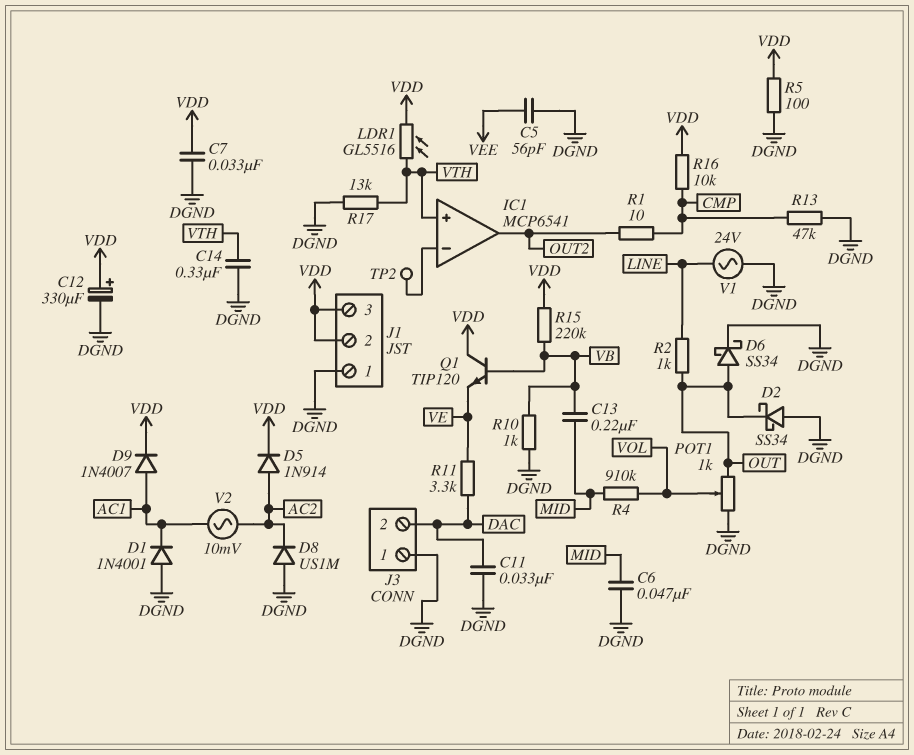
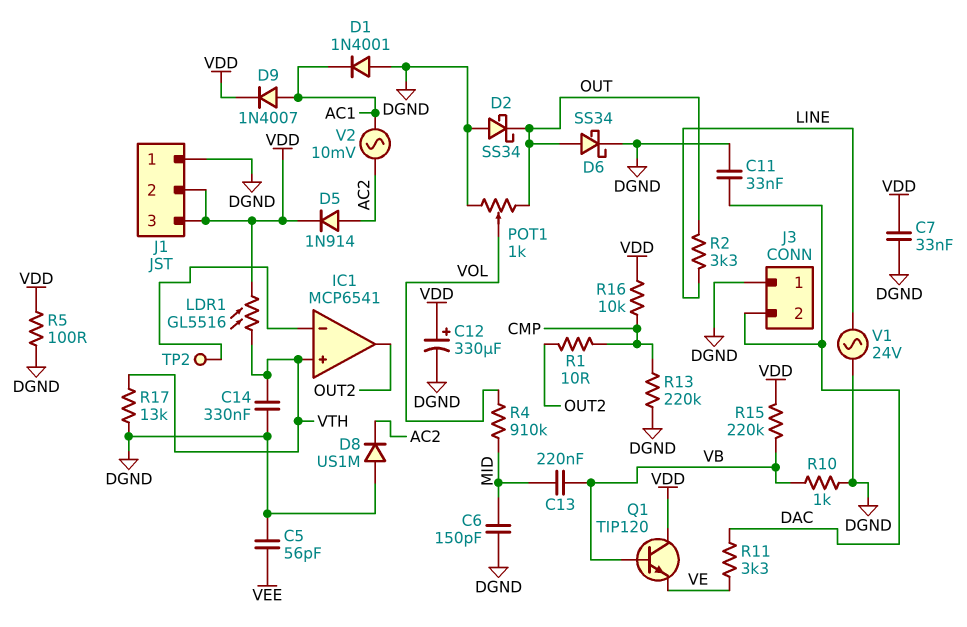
C6: 47nF (DGND, MID) -> 150pF (DGND, MID)
R2: 1k (LINE, OUT) -> 3.3k (LINE, OUT)
R13: 47k (CMP, DGND) -> 220k (CMP, DGND)

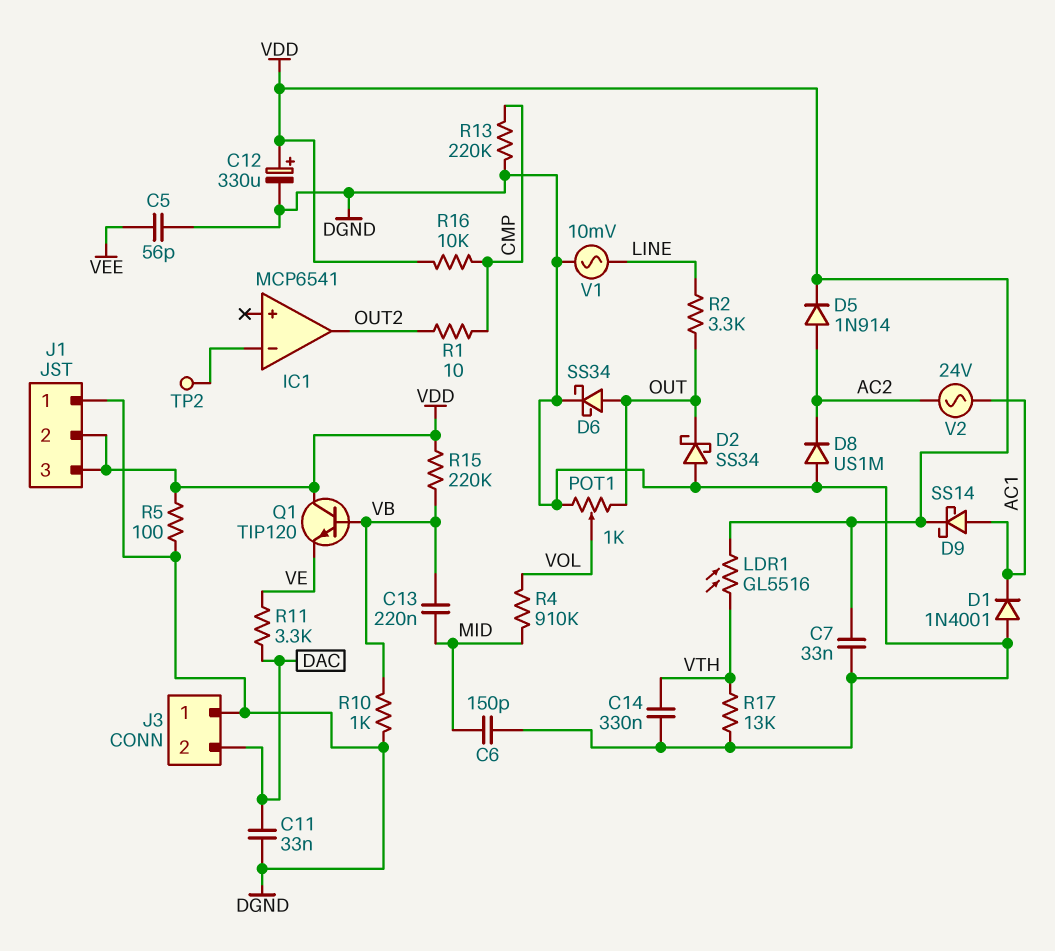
D9: diode 1N4007 (A AC1, K VDD) -> schottky SS14 (A AC1, K VDD)
IC1 pin in+: VTH -> none
V1: AC 24V (DGND, LINE) -> AC 10mV (DGND, LINE)
V2: AC 10mV (AC1, AC2) -> AC 24V (AC1, AC2)

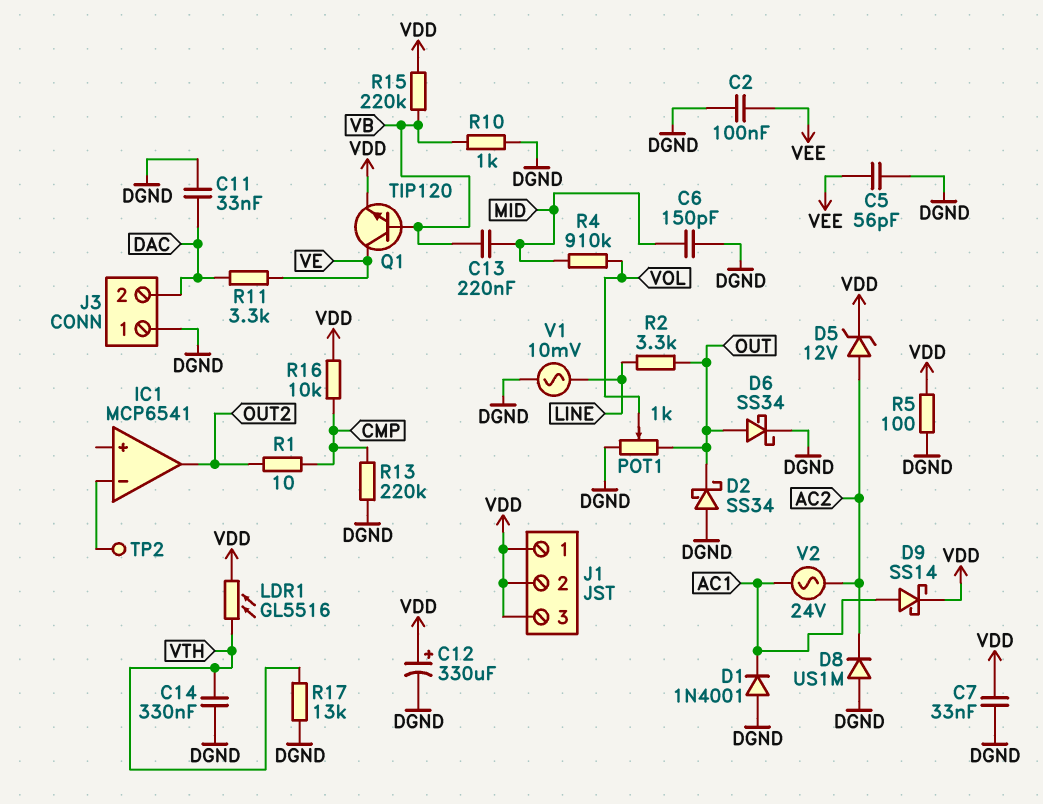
C2: none -> 100nF (DGND, VEE)
D5: diode 1N914 (A AC2, K VDD) -> zener 12V (A AC2, K VDD)
J1 pin 1: DGND -> VDD
Q1: NPN TIP120 (B VB, C VDD, E VE) -> NPN TIP120 (B VB, C VE, E VDD)

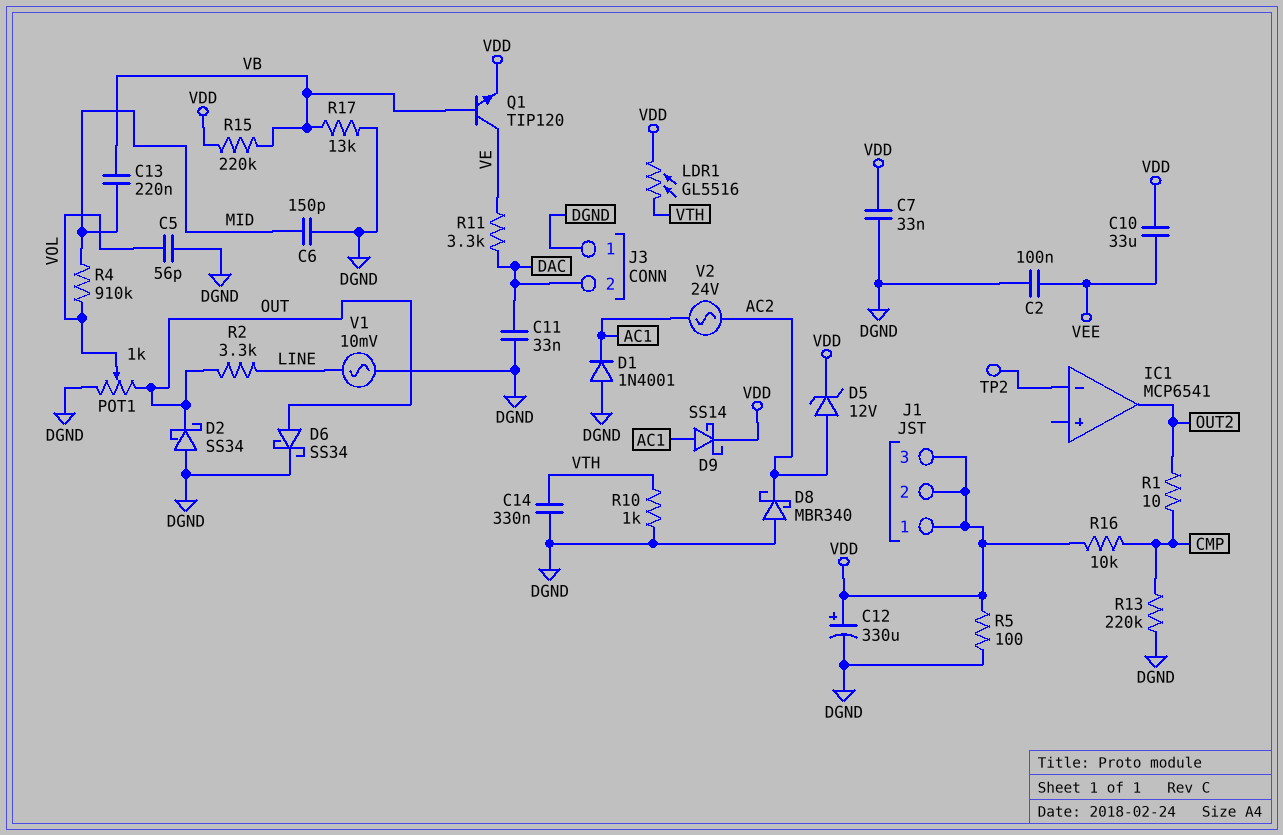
C5: 56pF (DGND, VEE) -> 56pF (DGND, VOL)
C10: none -> 33uF (VDD, VEE)
D8: diode US1M (A DGND, K AC2) -> schottky MBR340 (A DGND, K AC2)
R10: 1k (DGND, VB) -> 1k (DGND, VTH)
R17: 13k (DGND, VTH) -> 13k (DGND, VB)

